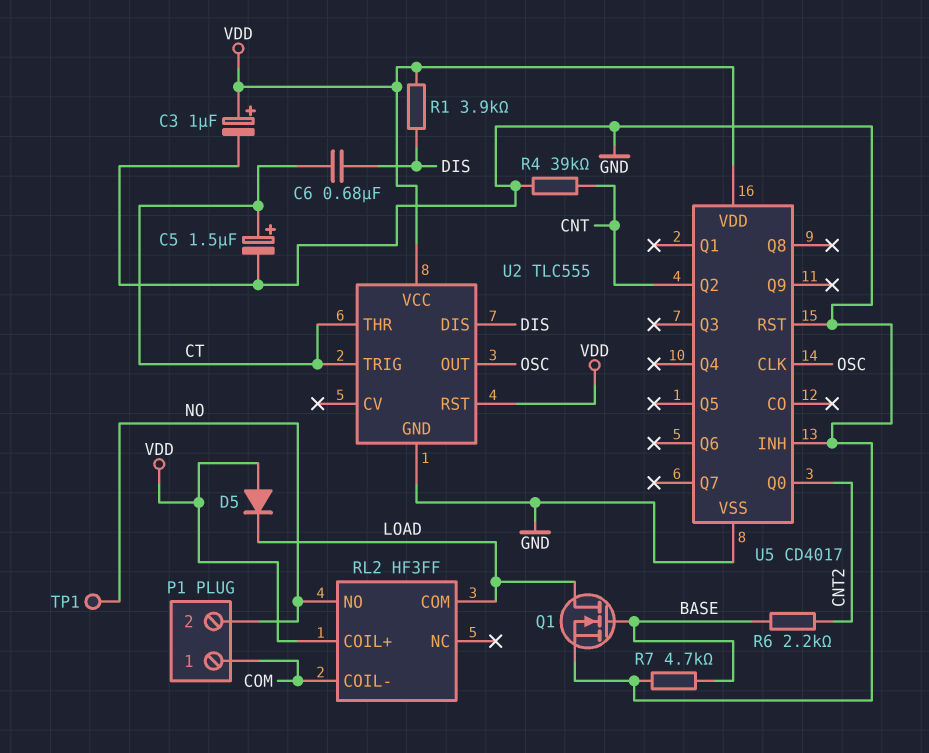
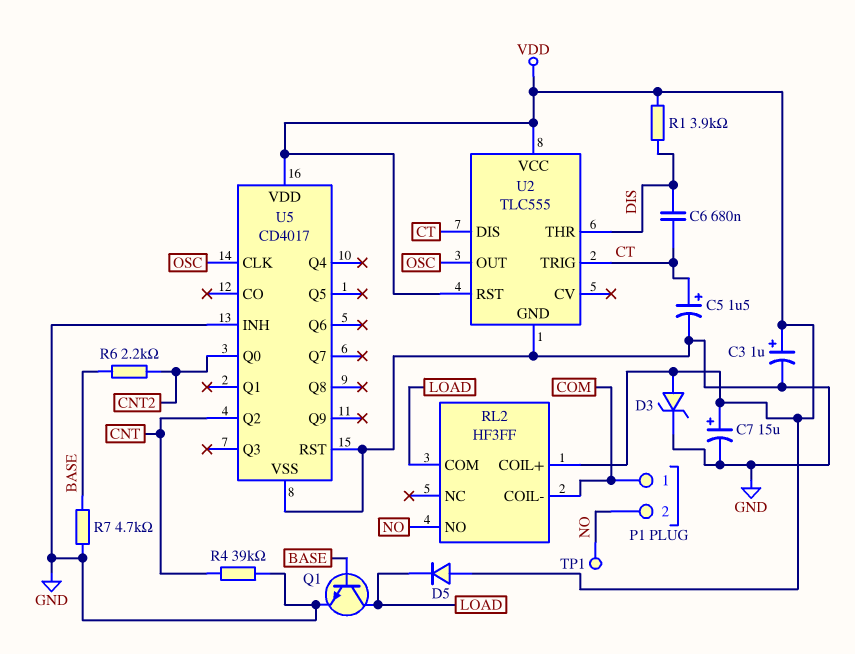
C7: none -> 15uF (plus VDD, minus GND)
D3: none -> zener (A VDD, K GND)
Q1: NMOS (G BASE, D LOAD, S GND) -> NPN (B BASE, C LOAD, E GND)
U2 pin DIS: DIS -> CT
U2 pin THR: CT -> DIS

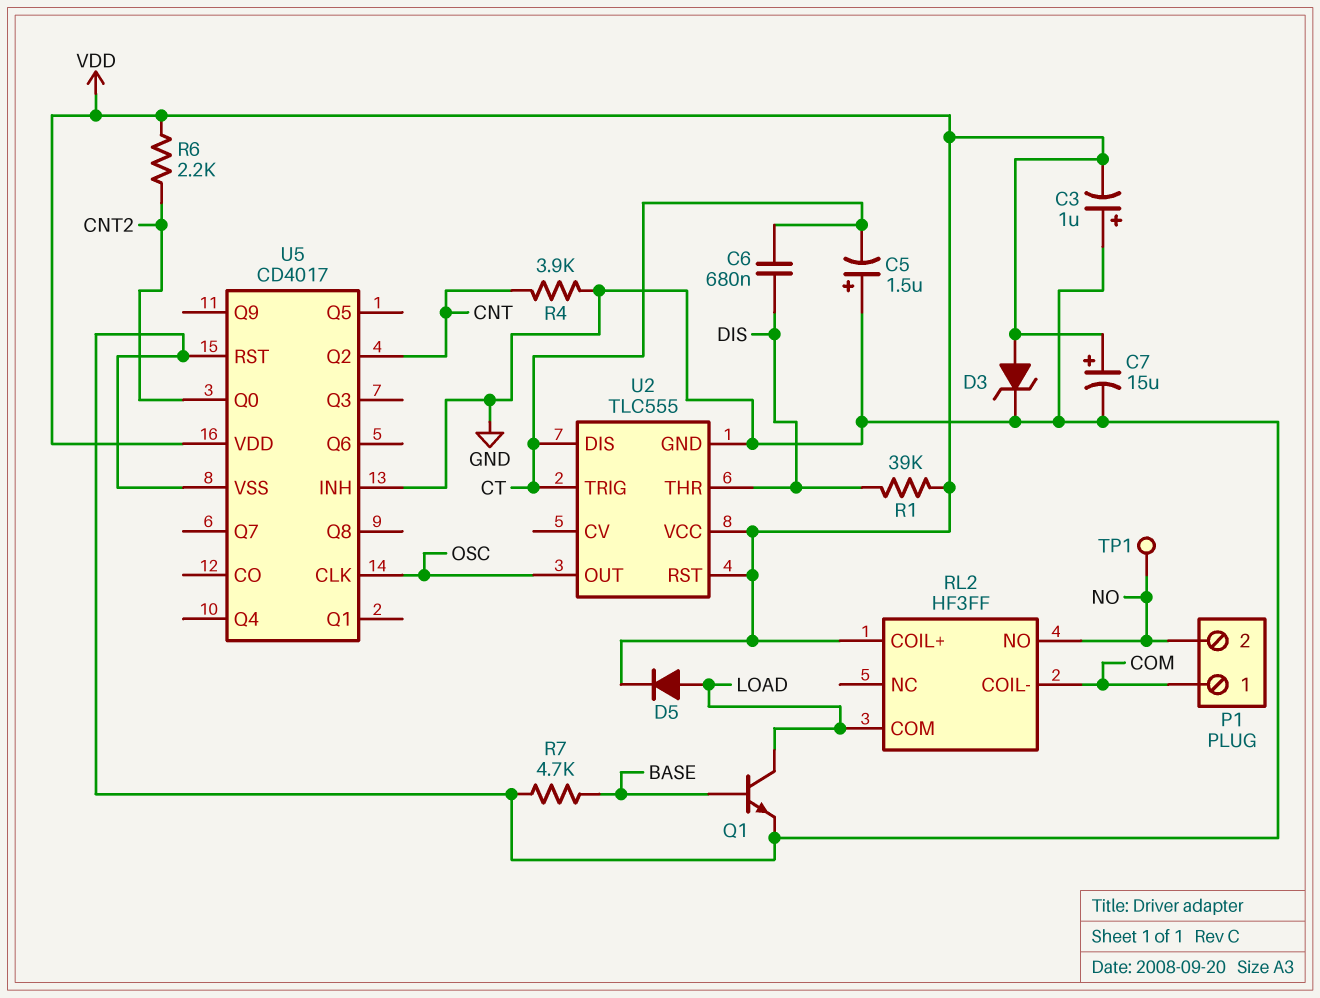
C3: 1uF (plus VDD, minus GND) -> 1uF (plus GND, minus VDD)
C5: 1.5uF (plus CT, minus GND) -> 1.5uF (plus GND, minus CT)
D5: diode (A VDD, K LOAD) -> diode (A LOAD, K VDD)
R1: 3.9k (DIS, VDD) -> 39k (DIS, VDD)
R4: 39k (CNT, GND) -> 3.9k (CNT, GND)
R6: 2.2k (BASE, CNT2) -> 2.2k (CNT2, VDD)

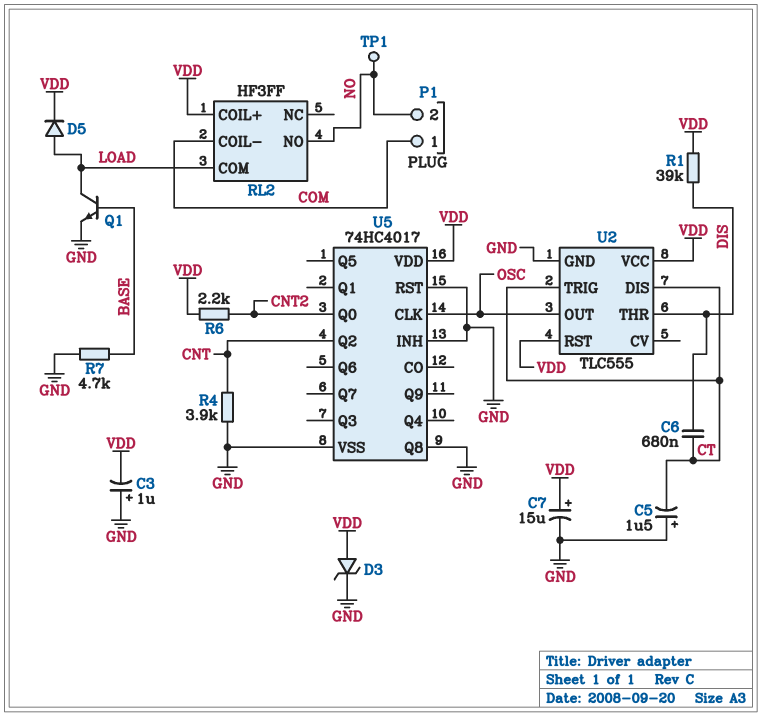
U5: CD4017 -> 74HC4017
U5 pin Q8: none -> GND

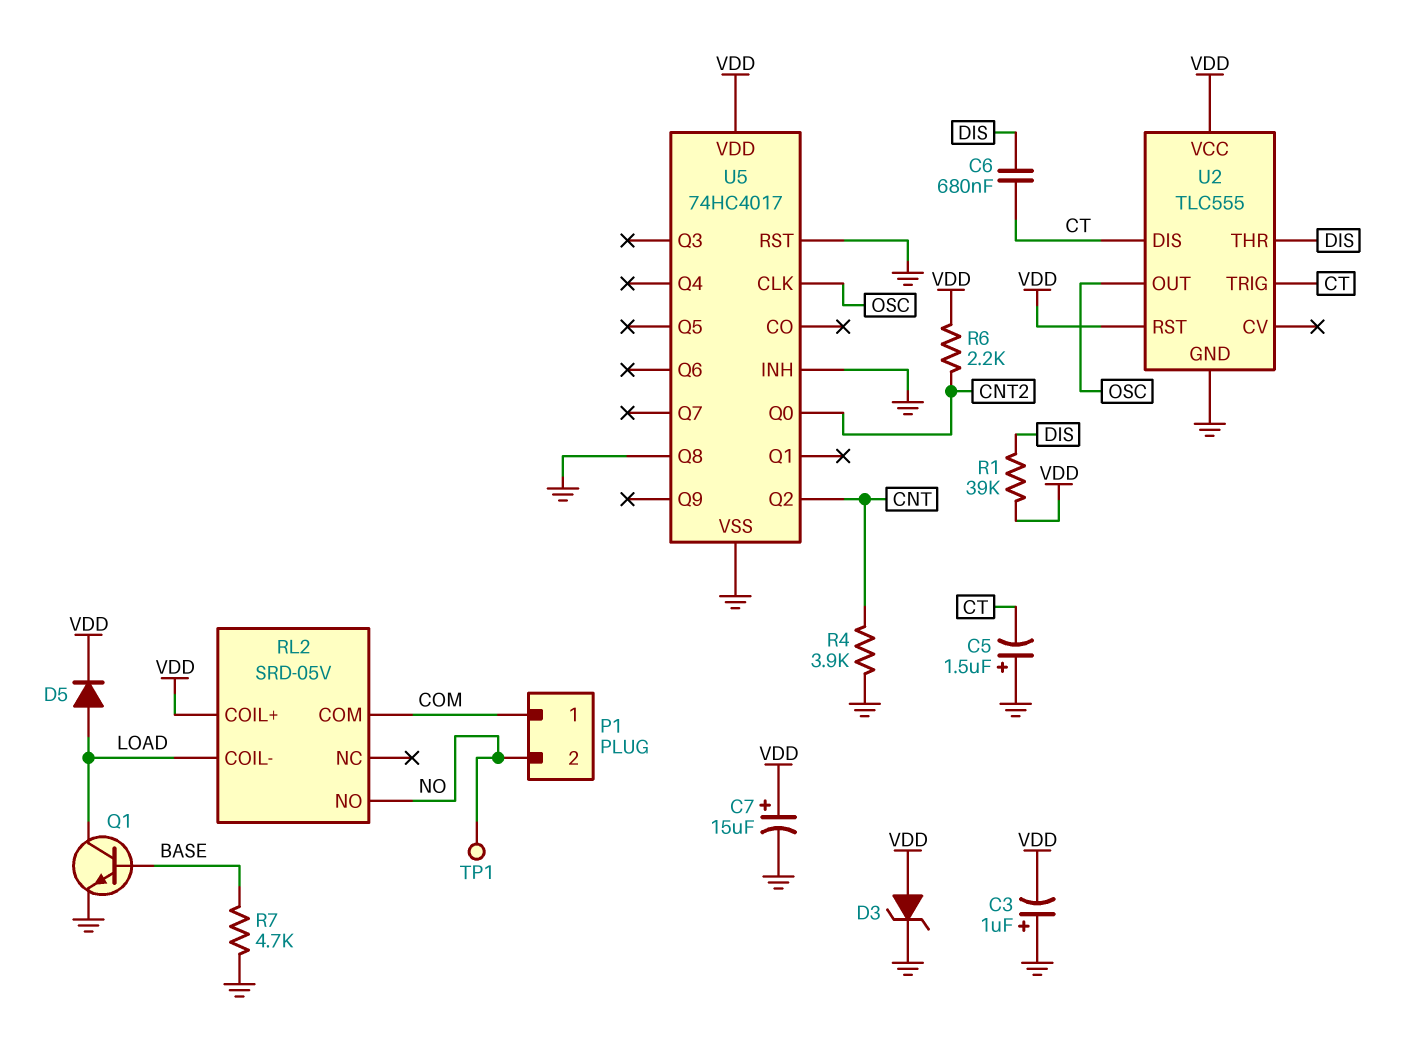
RL2: HF3FF -> SRD-05V
RL2 pin COIL-: COM -> LOAD
RL2 pin COM: LOAD -> COM

